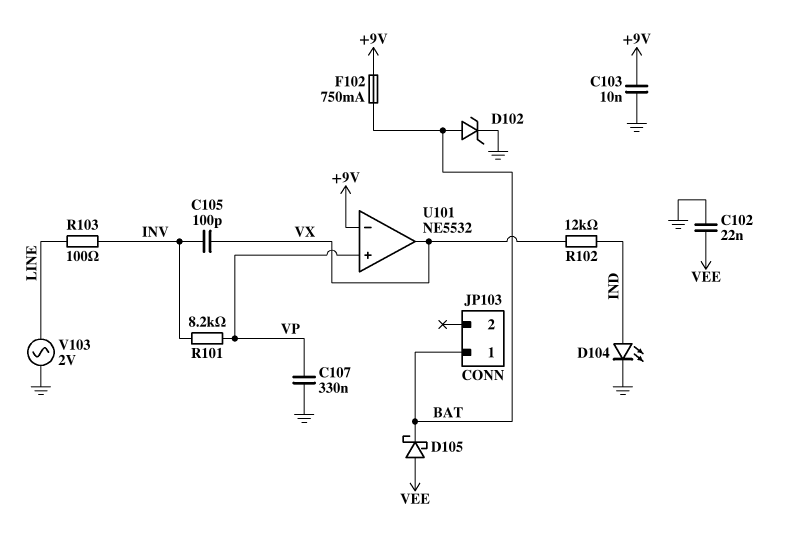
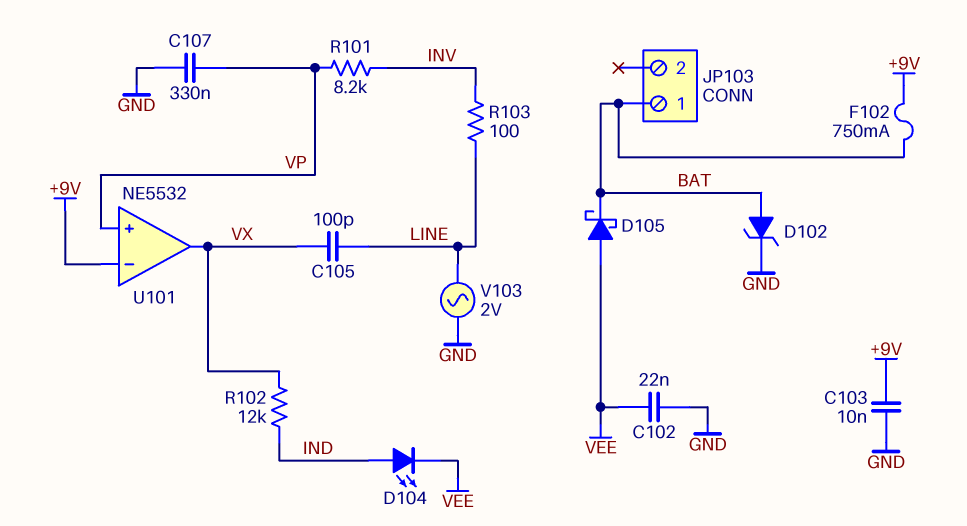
C105: 100pF (INV, VX) -> 100pF (LINE, VX)
D104: LED (A IND, K GND) -> LED (A IND, K VEE)

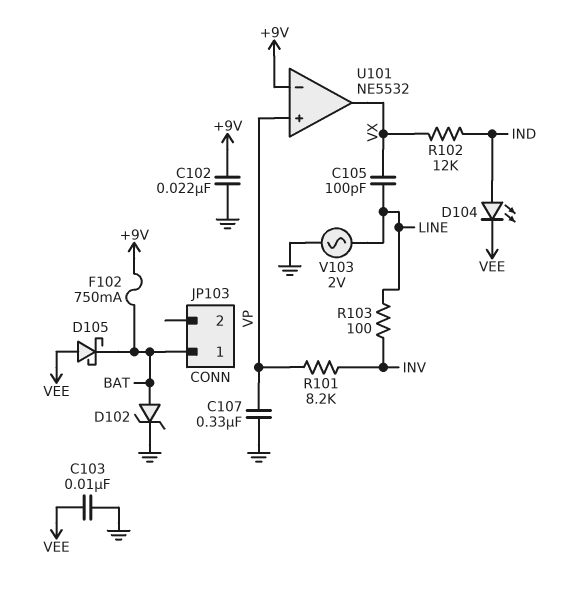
C102: 22nF (GND, VEE) -> 22nF (+9V, GND)
C103: 10nF (+9V, GND) -> 10nF (GND, VEE)

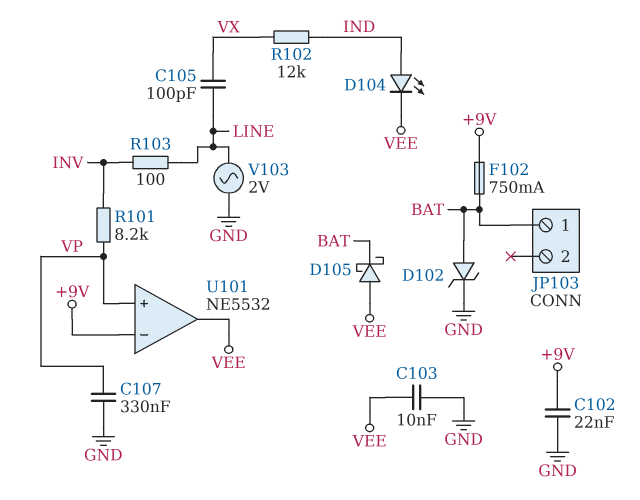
U101 pin out: VX -> VEE

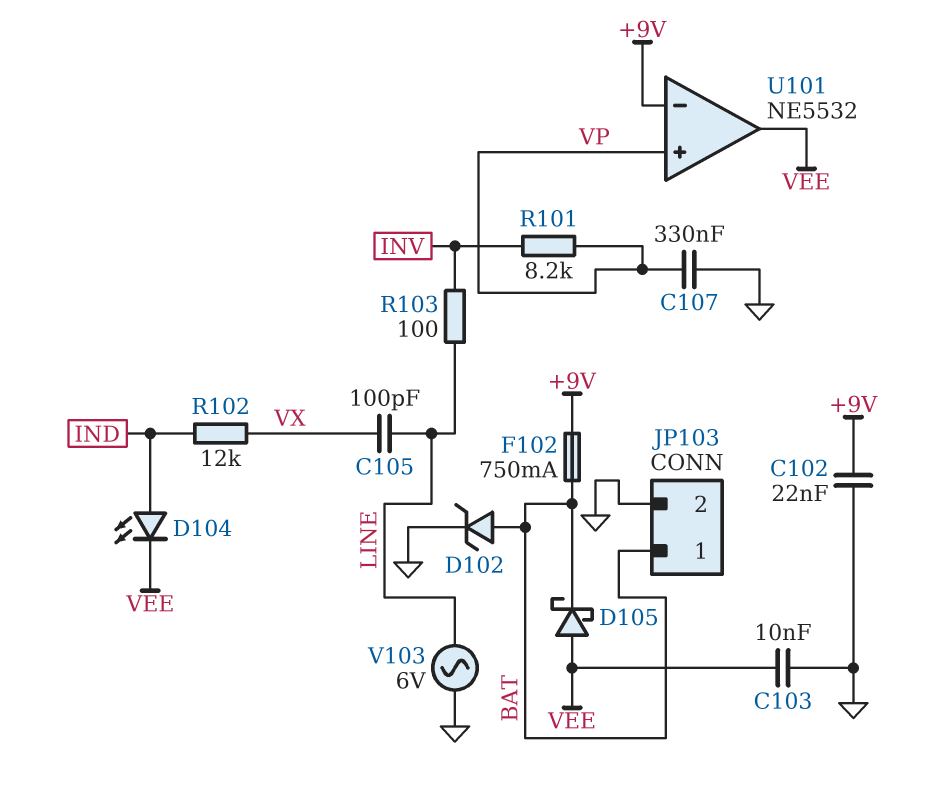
JP103 pin 2: none -> GND
V103: AC 2V (GND, LINE) -> AC 6V (GND, LINE)

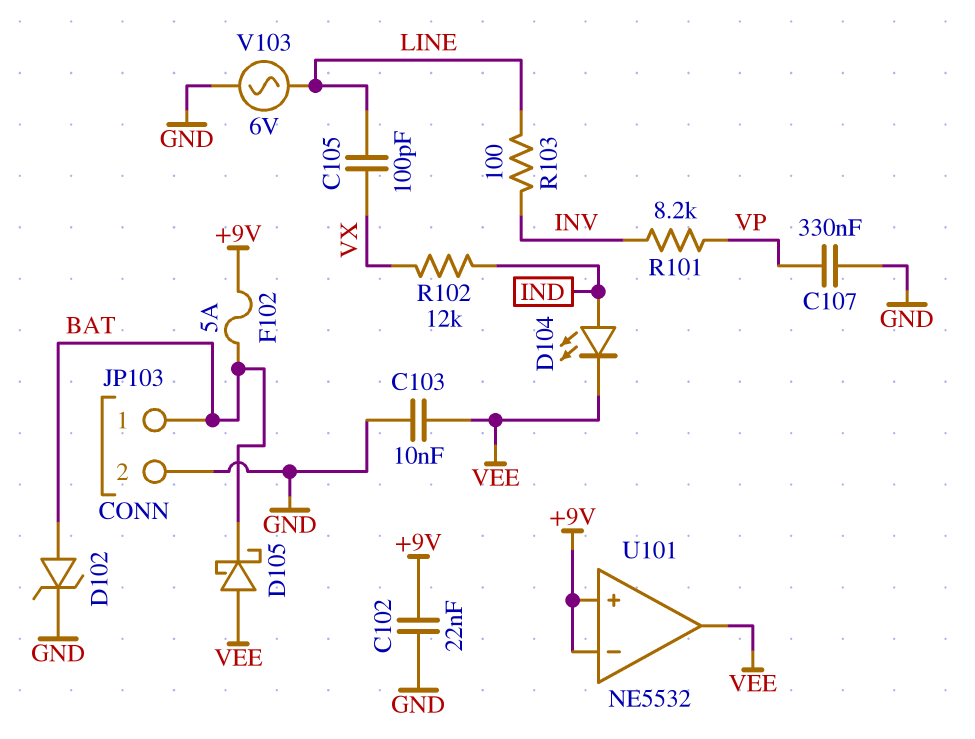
F102: 750mA (+9V, BAT) -> 5A (+9V, BAT)
U101 pin in+: VP -> +9V

